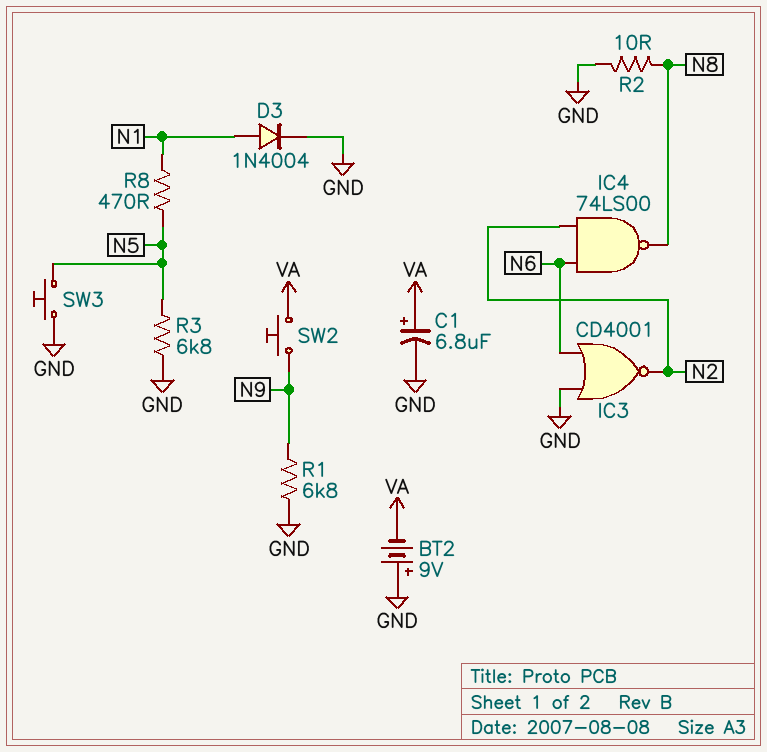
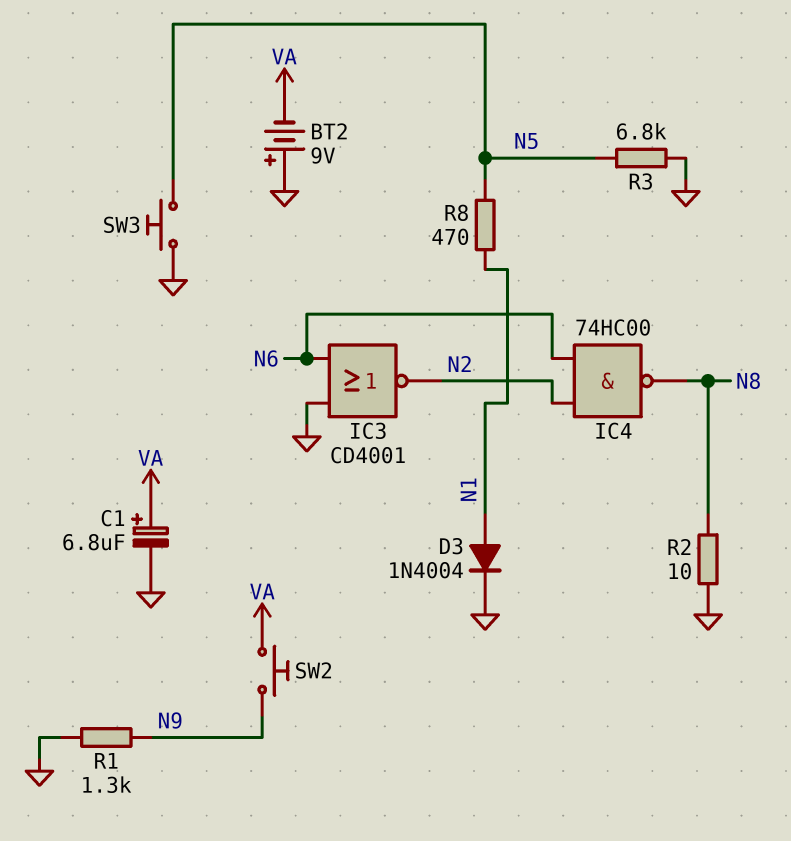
IC4: NAND 74LS00 (in N2, in N6, out N8) -> NAND 74HC00 (in N2, in N6, out N8)
R1: 6.8k (GND, N9) -> 1.3k (GND, N9)

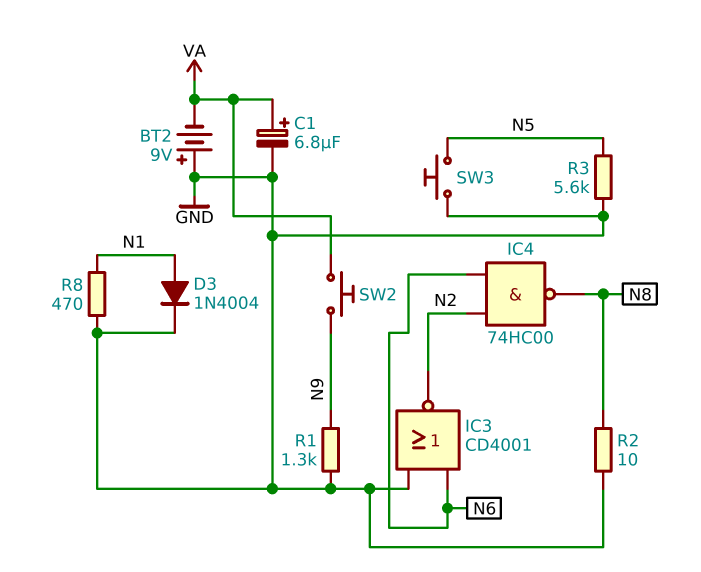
R3: 6.8k (GND, N5) -> 5.6k (GND, N5)
R8: 470 (N1, N5) -> 470 (GND, N1)

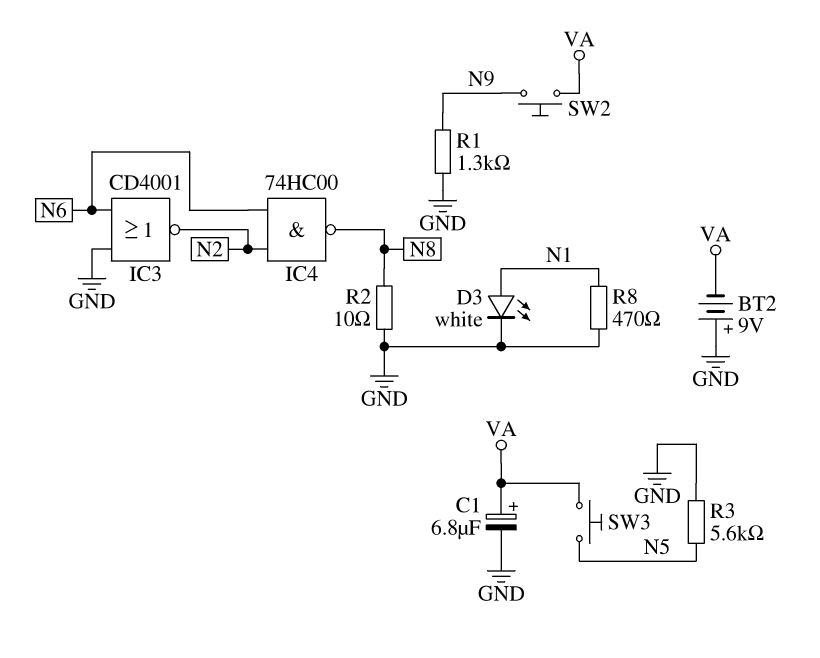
D3: diode 1N4004 (A N1, K GND) -> LED white (A N1, K GND)
SW3: button (GND, N5) -> button (N5, VA)

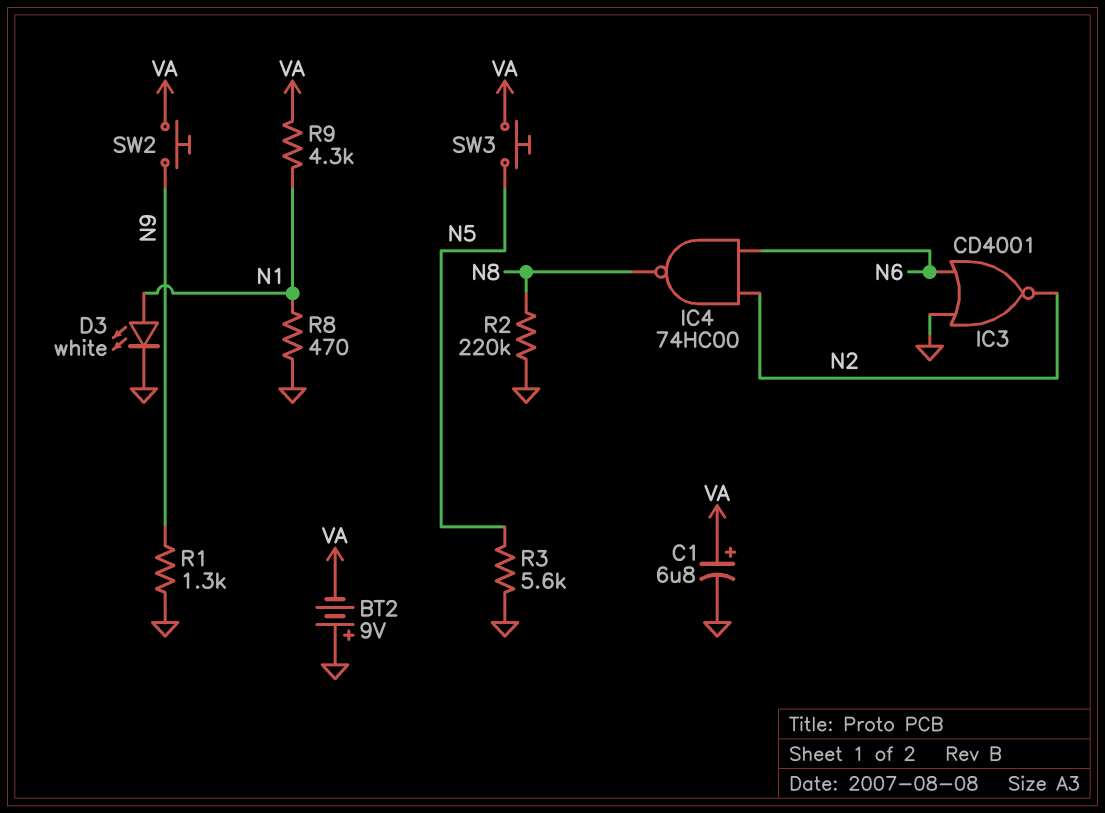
R2: 10 (GND, N8) -> 220k (GND, N8)
R9: none -> 4.3k (N1, VA)

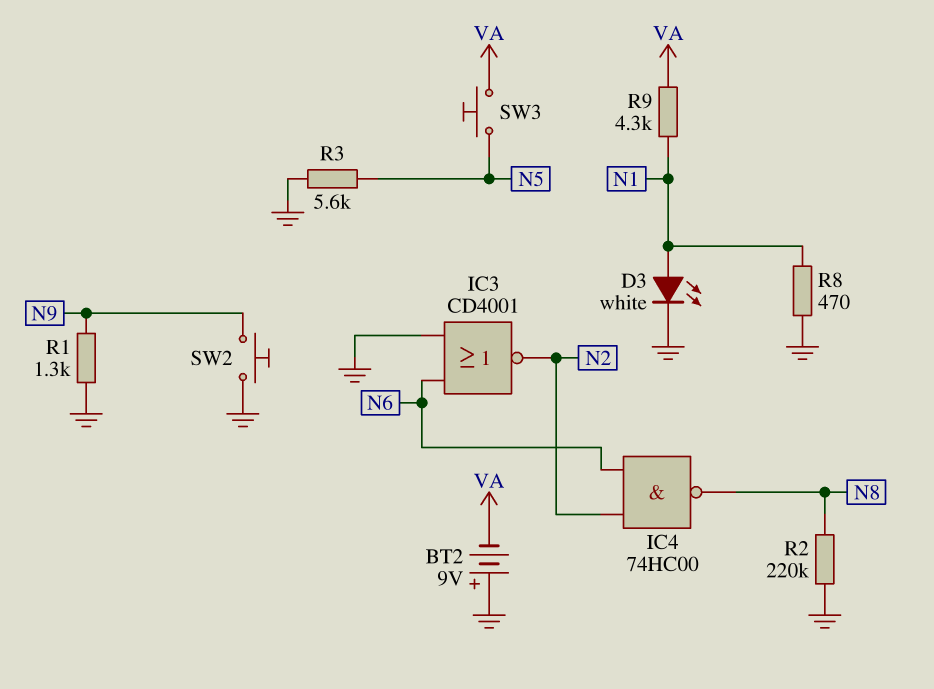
C1: 6.8uF (plus VA, minus GND) -> none
SW2: button (N9, VA) -> button (GND, N9)

